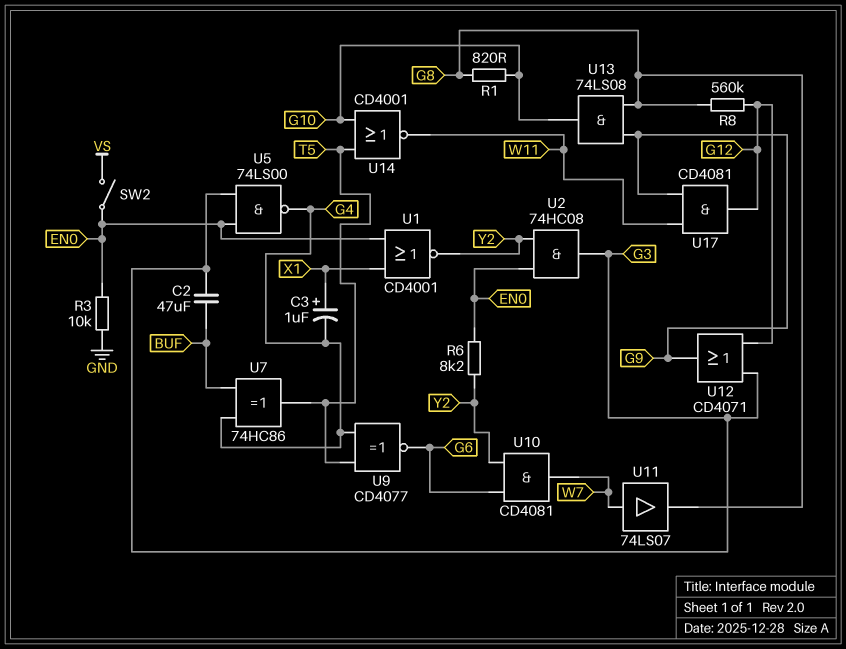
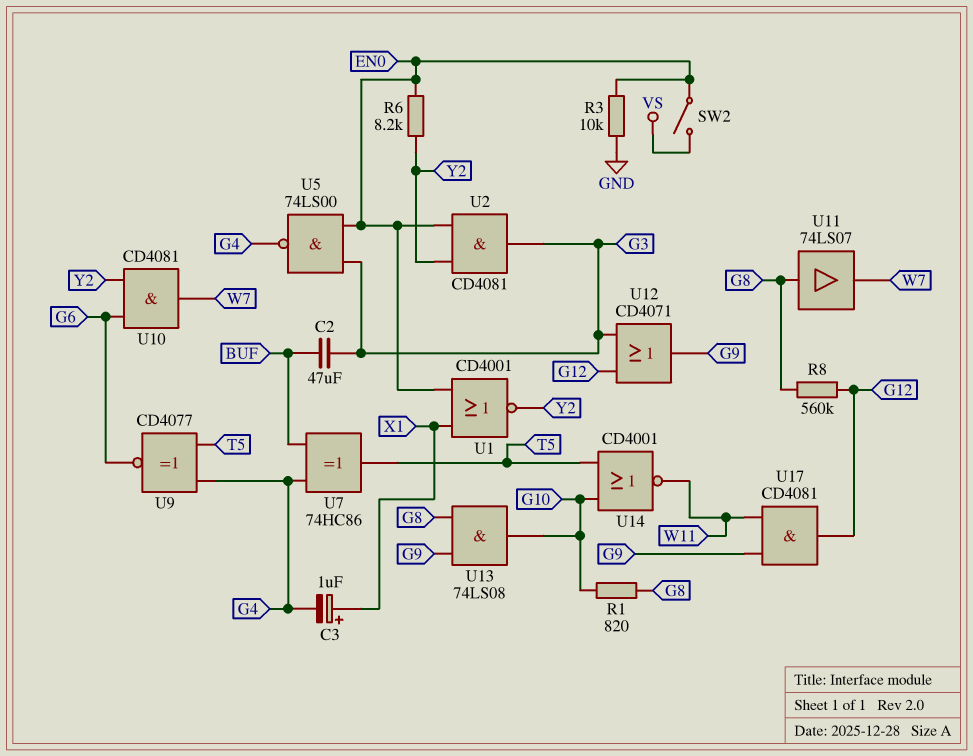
U2: AND 74HC08 (in EN0, in Y2, out G3) -> AND CD4081 (in EN0, in Y2, out G3)
U11: buffer 74LS07 (in W7, out G8) -> buffer 74LS07 (in G8, out W7)

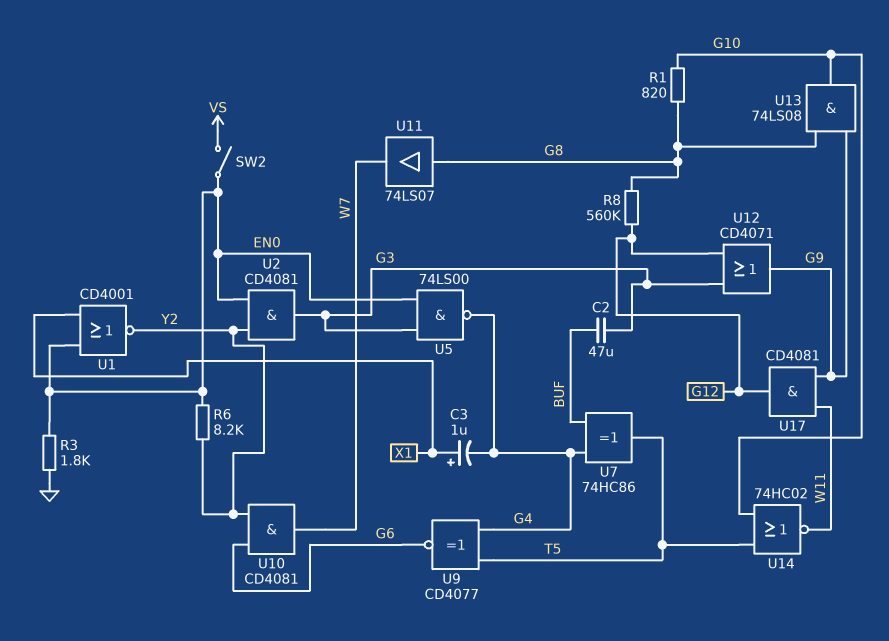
R3: 10k (EN0, GND) -> 1.8k (EN0, GND)
U14: NOR CD4001 (in G10, in T5, out W11) -> NOR 74HC02 (in G10, in T5, out W11)

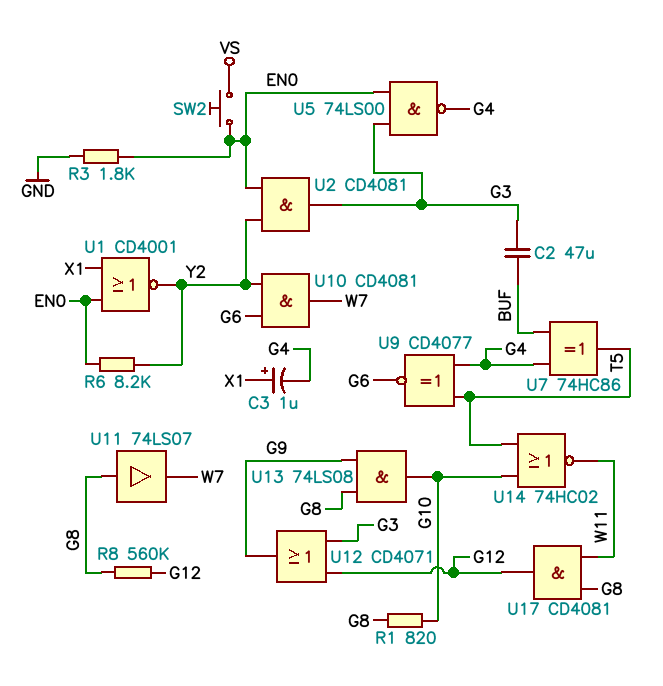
SW2: switch (EN0, VS) -> button (EN0, VS)
U17: AND CD4081 (in G9, in W11, out G12) -> AND CD4081 (in G8, in W11, out G12)

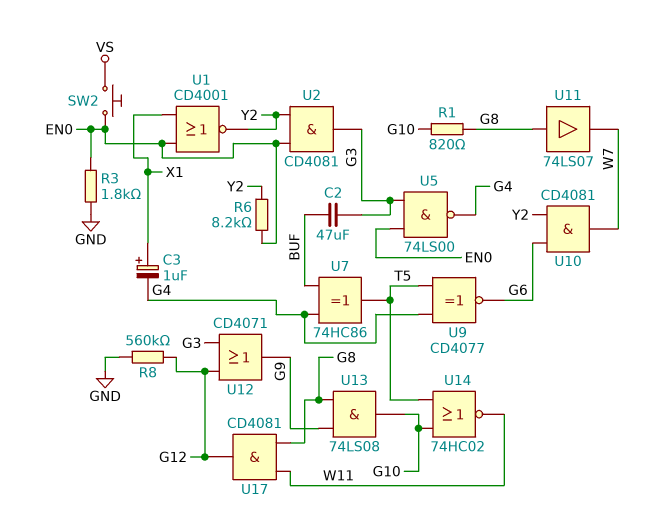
R8: 560k (G8, G12) -> 560k (G12, GND)

